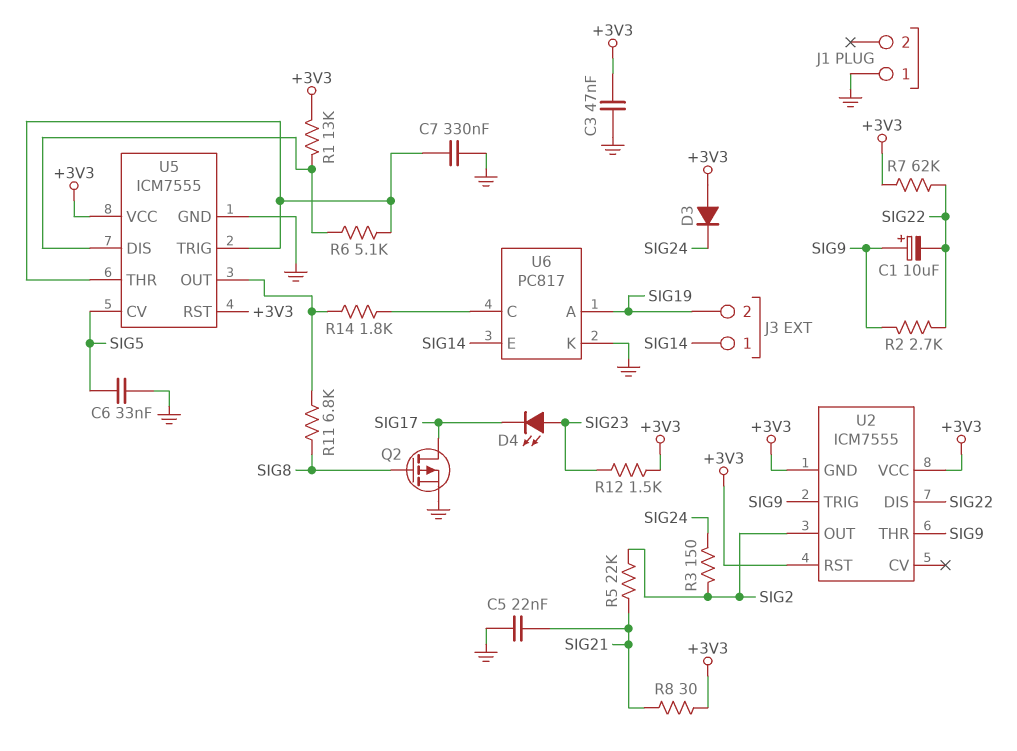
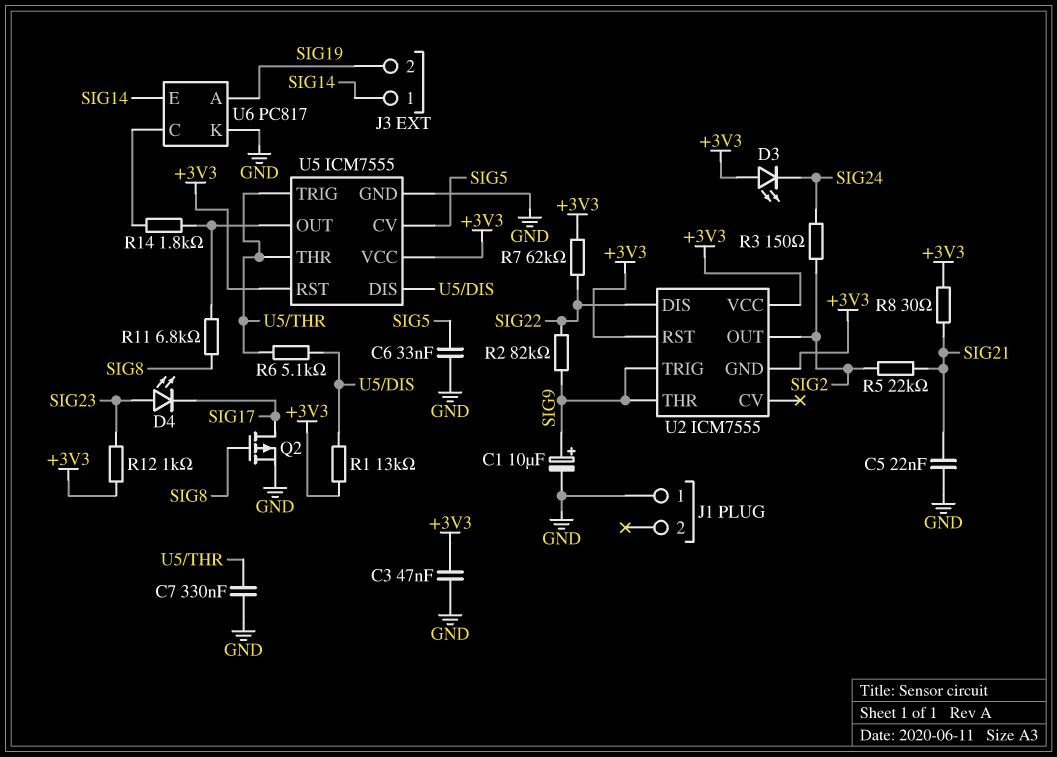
C1: 10uF (plus SIG9, minus SIG22) -> 10uF (plus SIG9, minus GND)
D3: diode (A +3V3, K SIG24) -> LED (A +3V3, K SIG24)
R2: 2.7k (SIG9, SIG22) -> 82k (SIG9, SIG22)
R12: 1.5k (+3V3, SIG23) -> 1k (+3V3, SIG23)

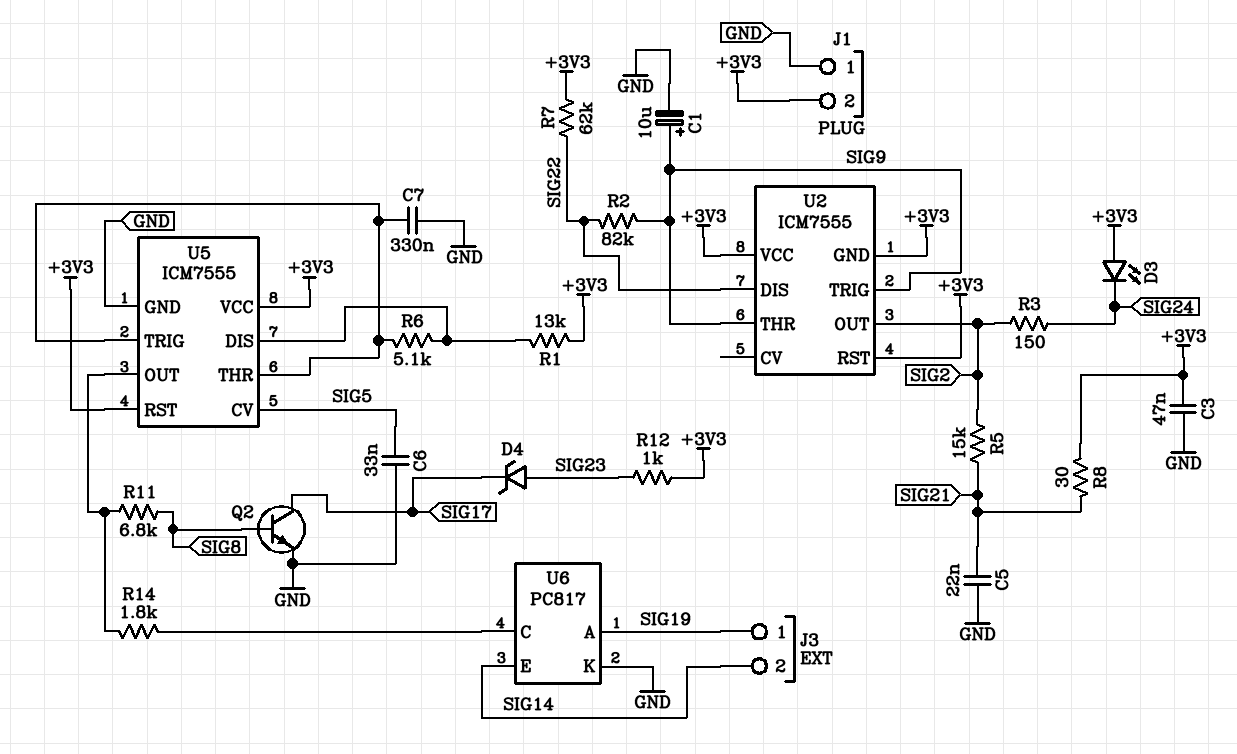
D4: LED (A SIG23, K SIG17) -> zener (A SIG23, K SIG17)
J1 pin 2: none -> +3V3
J3 pin 1: SIG14 -> SIG19
J3 pin 2: SIG19 -> SIG14
Q2: PMOS (G SIG8, D SIG17, S GND) -> NPN (B SIG8, C SIG17, E GND)
R5: 22k (SIG2, SIG21) -> 15k (SIG2, SIG21)

